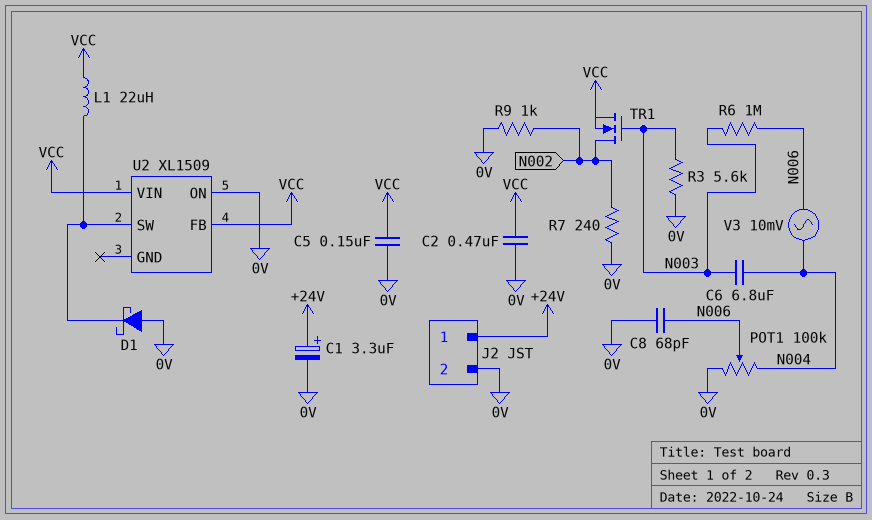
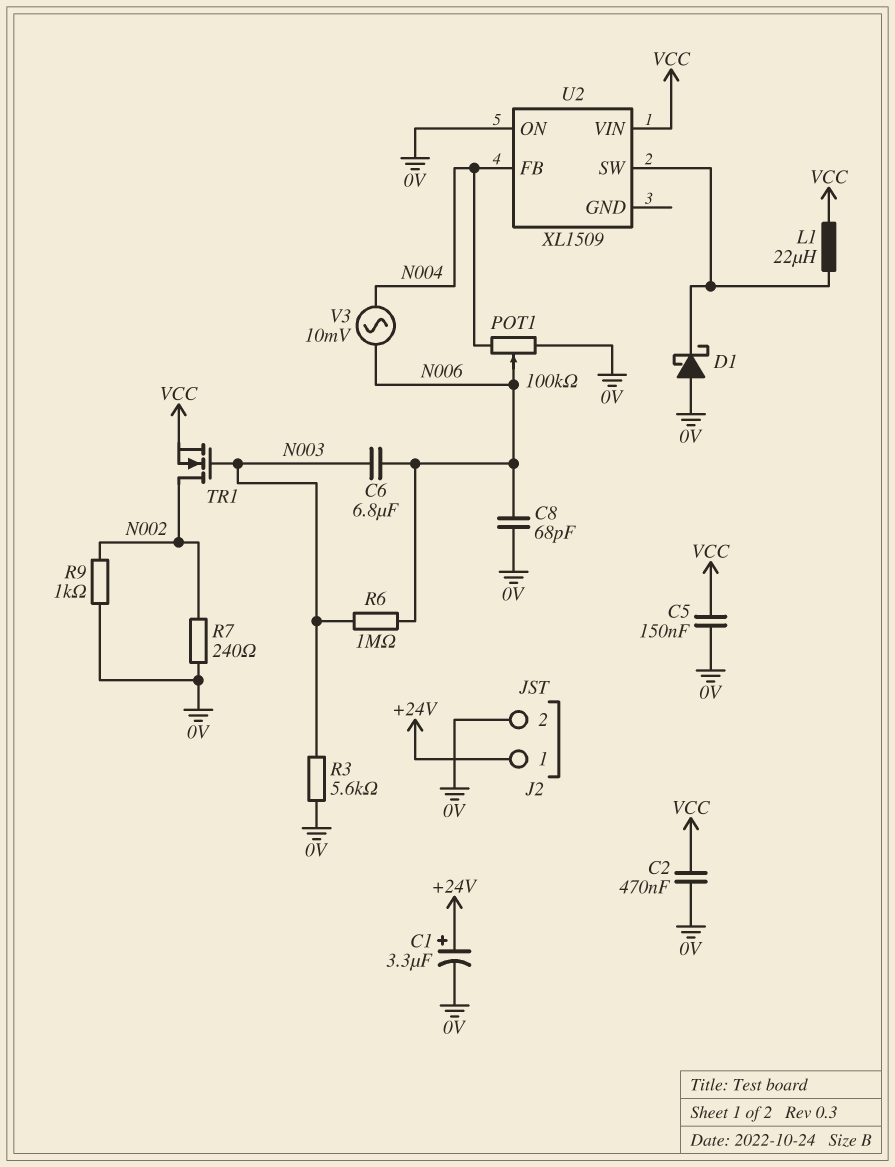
C6: 6.8uF (N003, N004) -> 6.8uF (N003, N006)
U2 pin FB: VCC -> N004

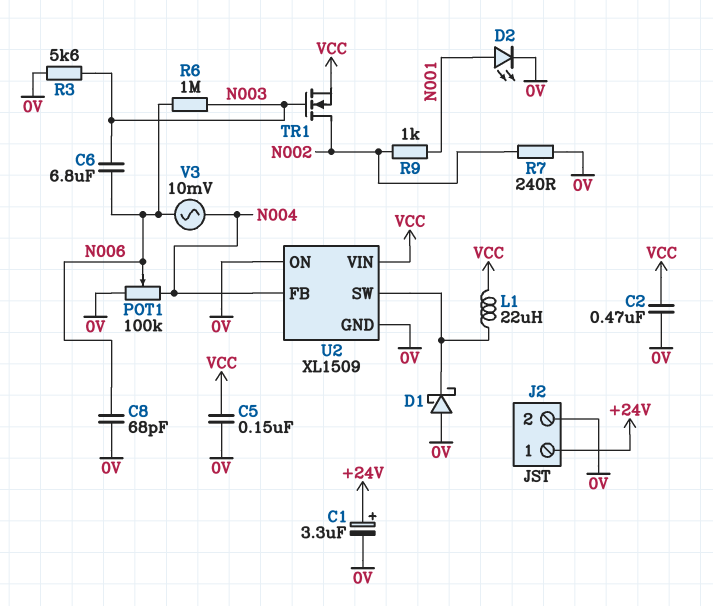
D2: none -> LED (A N001, K 0V)
R9: 1k (0V, N002) -> 1k (N001, N002)
U2 pin GND: none -> 0V

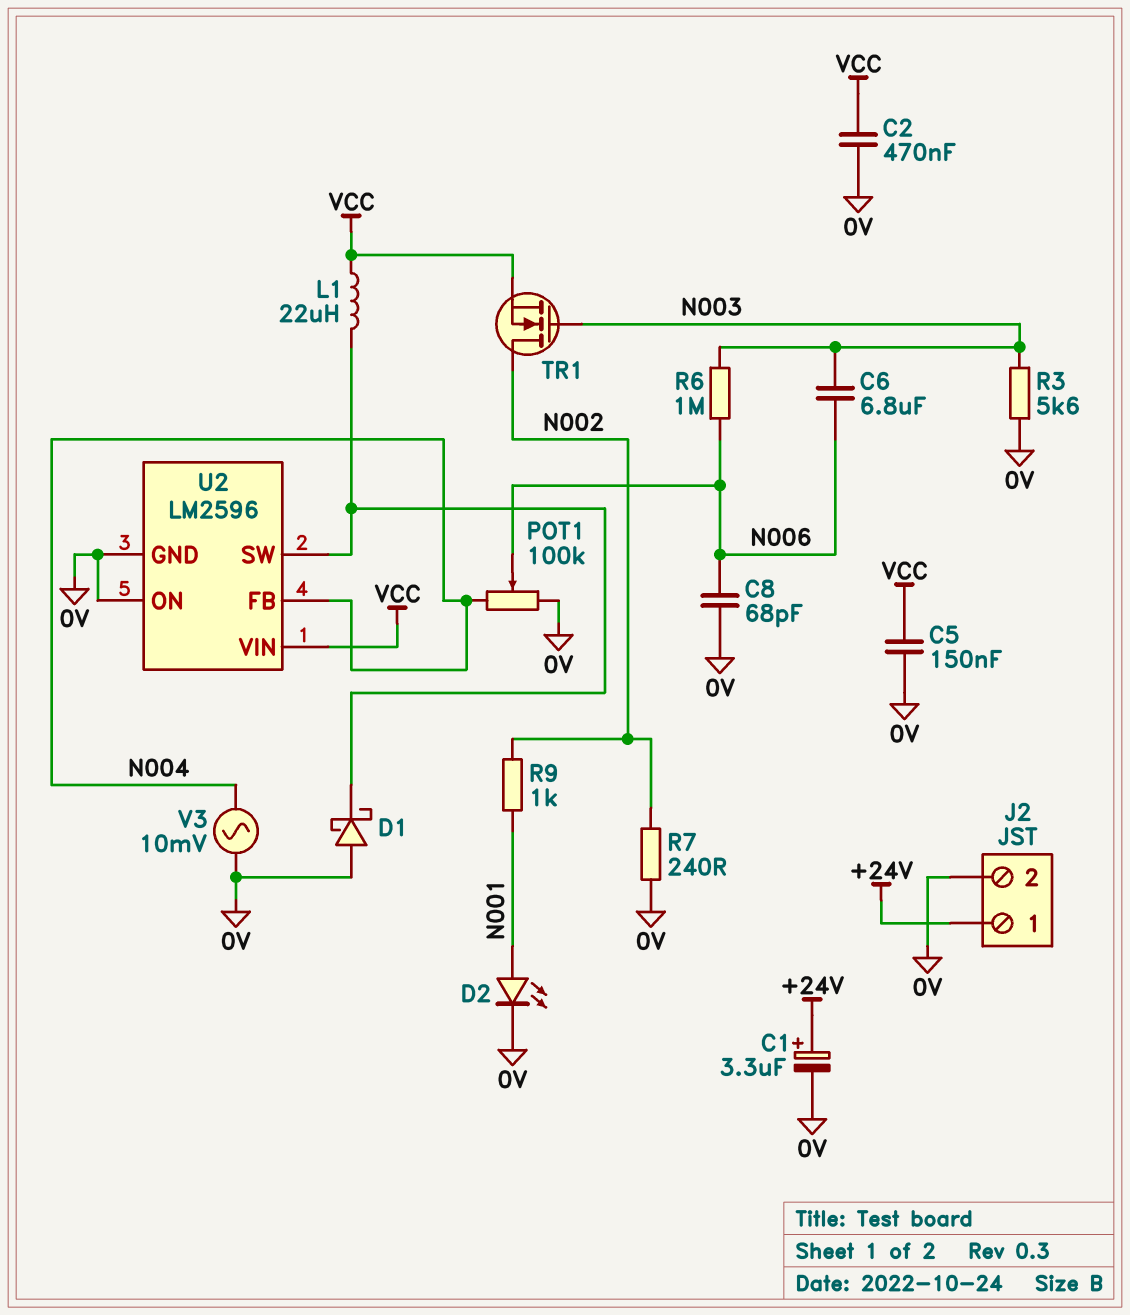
U2: XL1509 -> LM2596
V3: AC 10mV (N004, N006) -> AC 10mV (0V, N004)

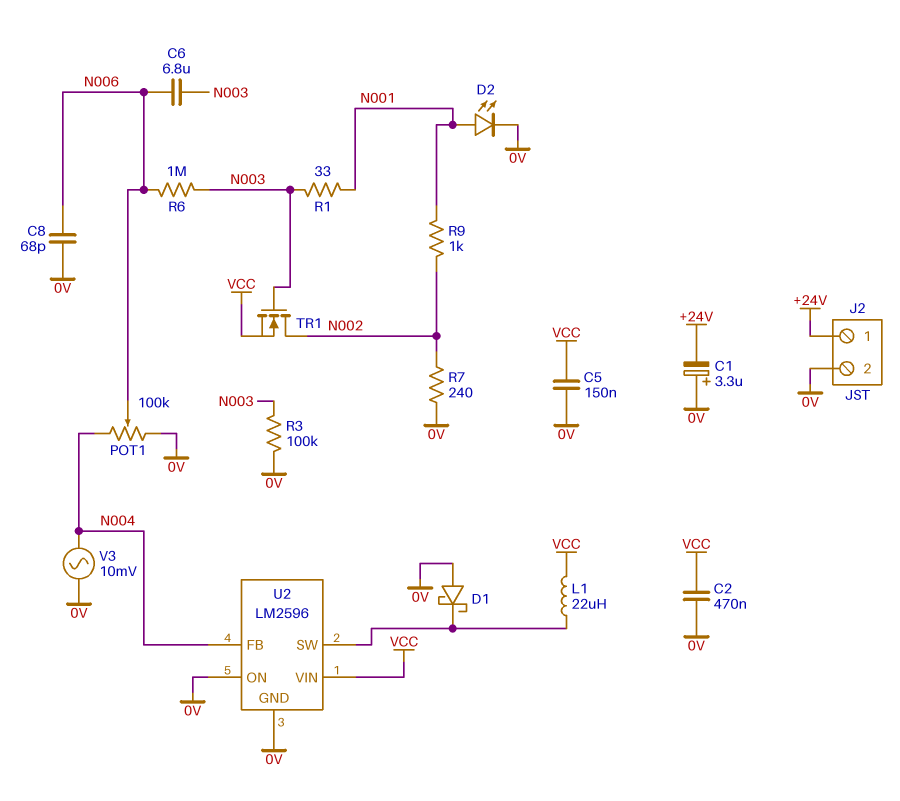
C1: 3.3uF (plus +24V, minus 0V) -> 3.3uF (plus 0V, minus +24V)
R1: none -> 33 (N001, N003)
R3: 5.6k (0V, N003) -> 100k (0V, N003)

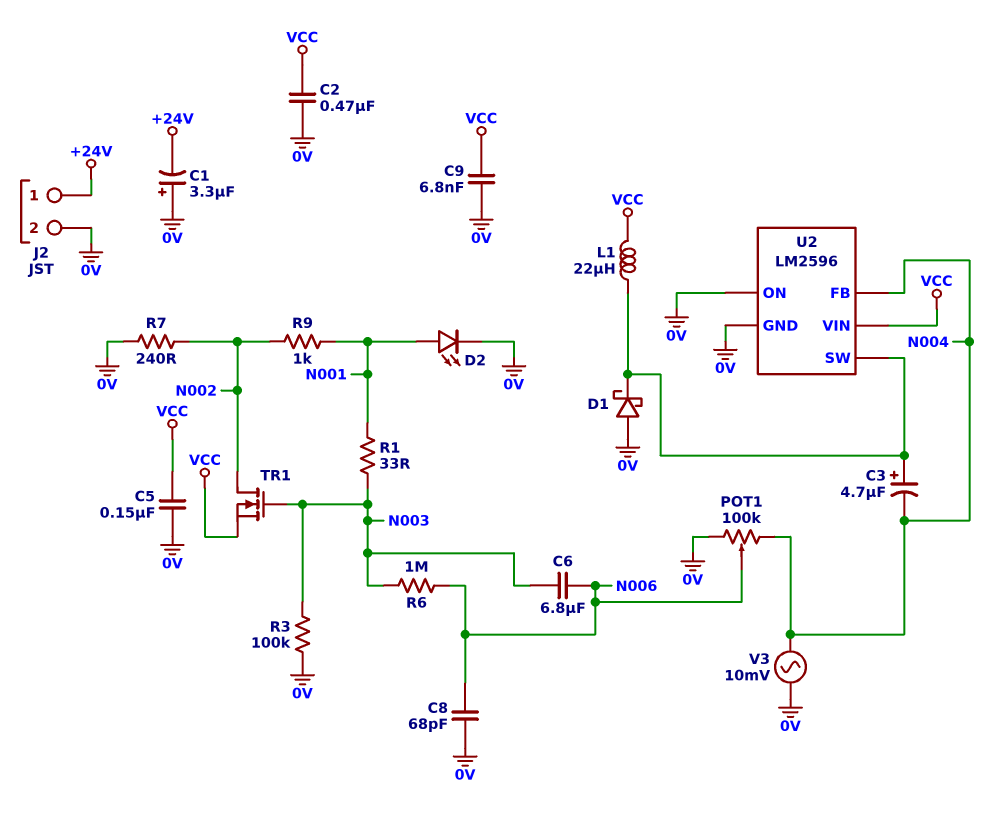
C3: none -> 4.7uF (plus U2/SW, minus N004)
C9: none -> 6.8nF (0V, VCC)

